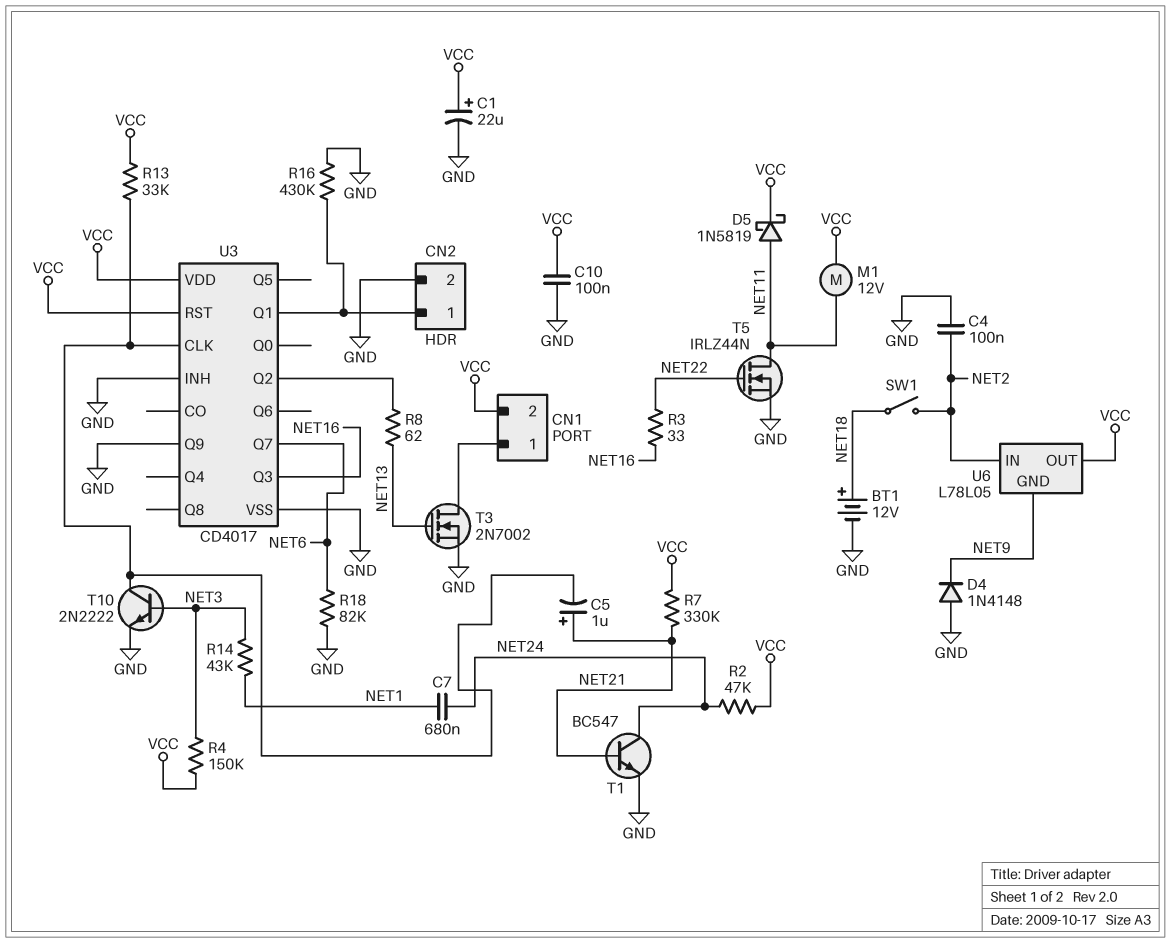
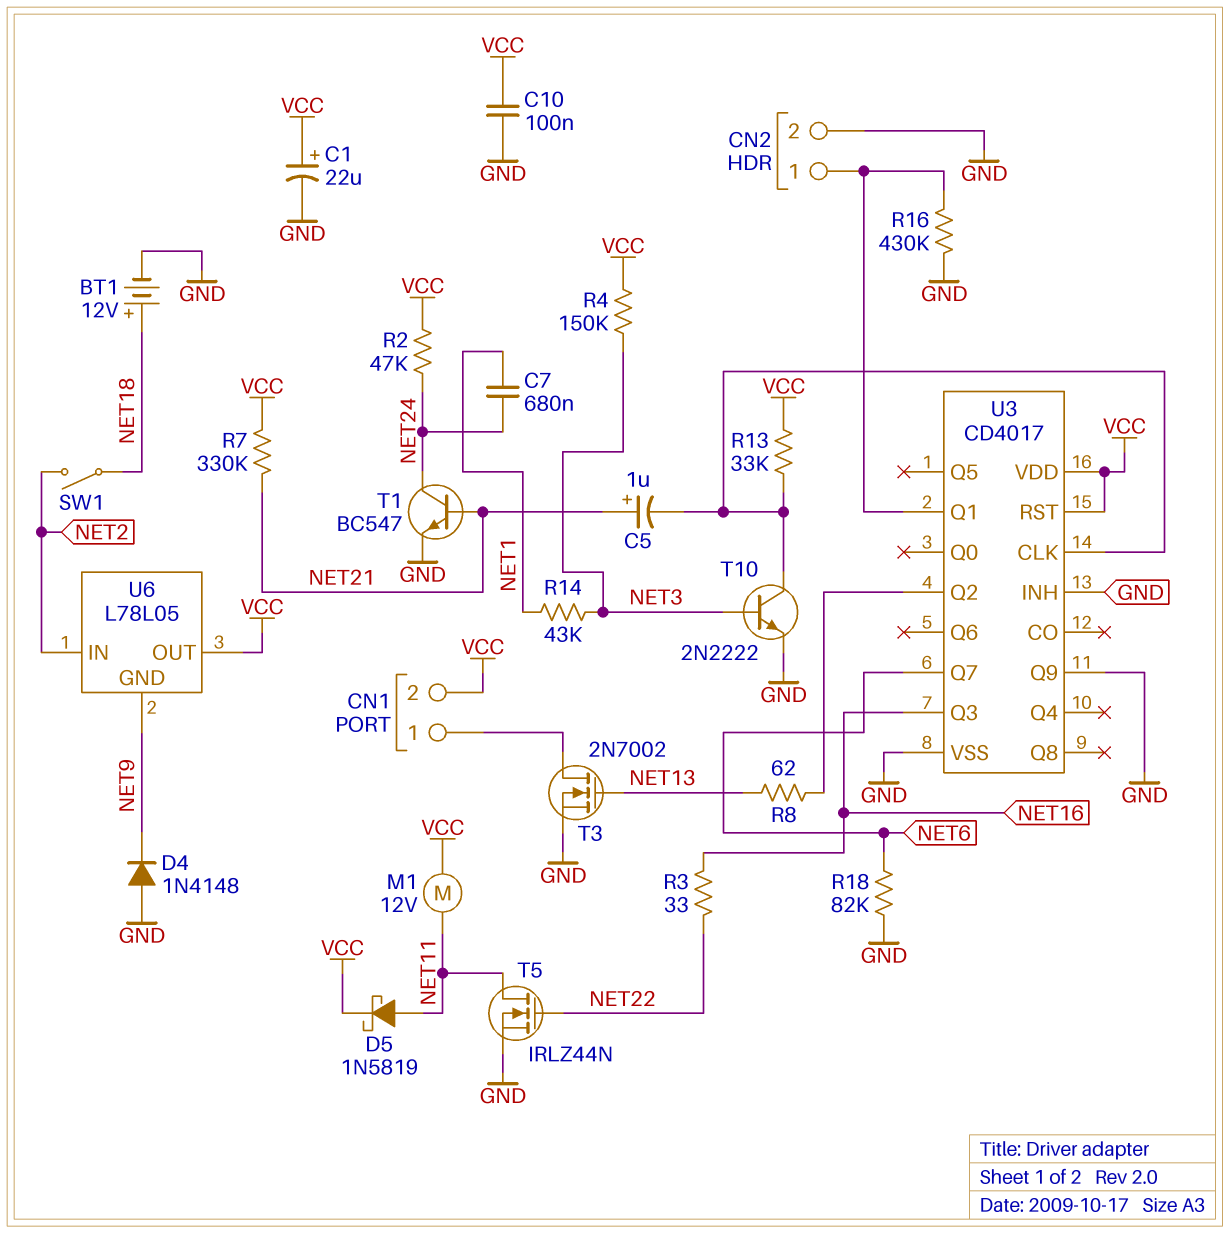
C4: 100nF (GND, NET2) -> none

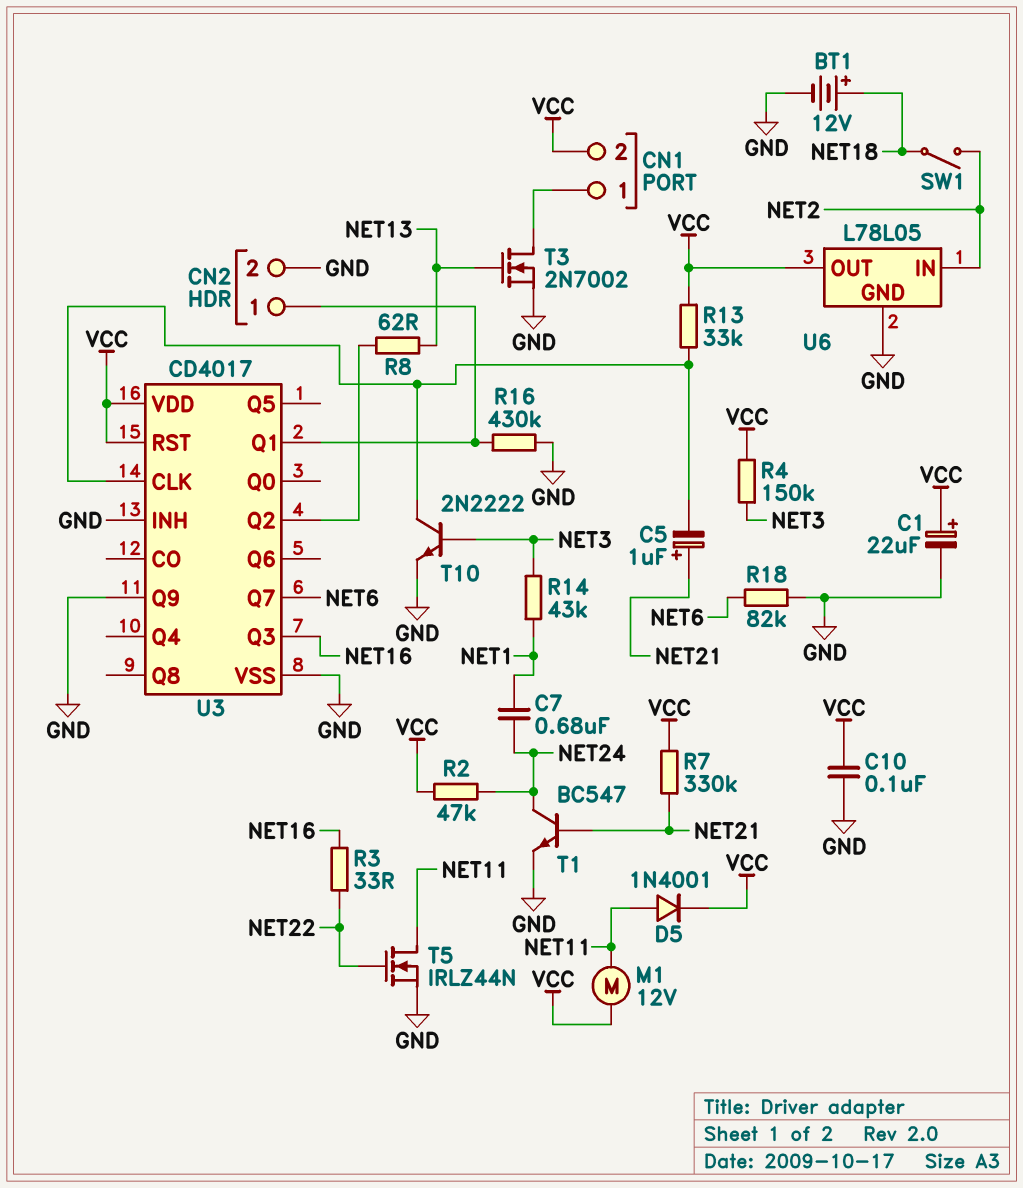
D4: diode 1N4148 (A GND, K NET9) -> none
D5: schottky 1N5819 (A NET11, K VCC) -> diode 1N4001 (A NET11, K VCC)
U6 pin GND: NET9 -> GND

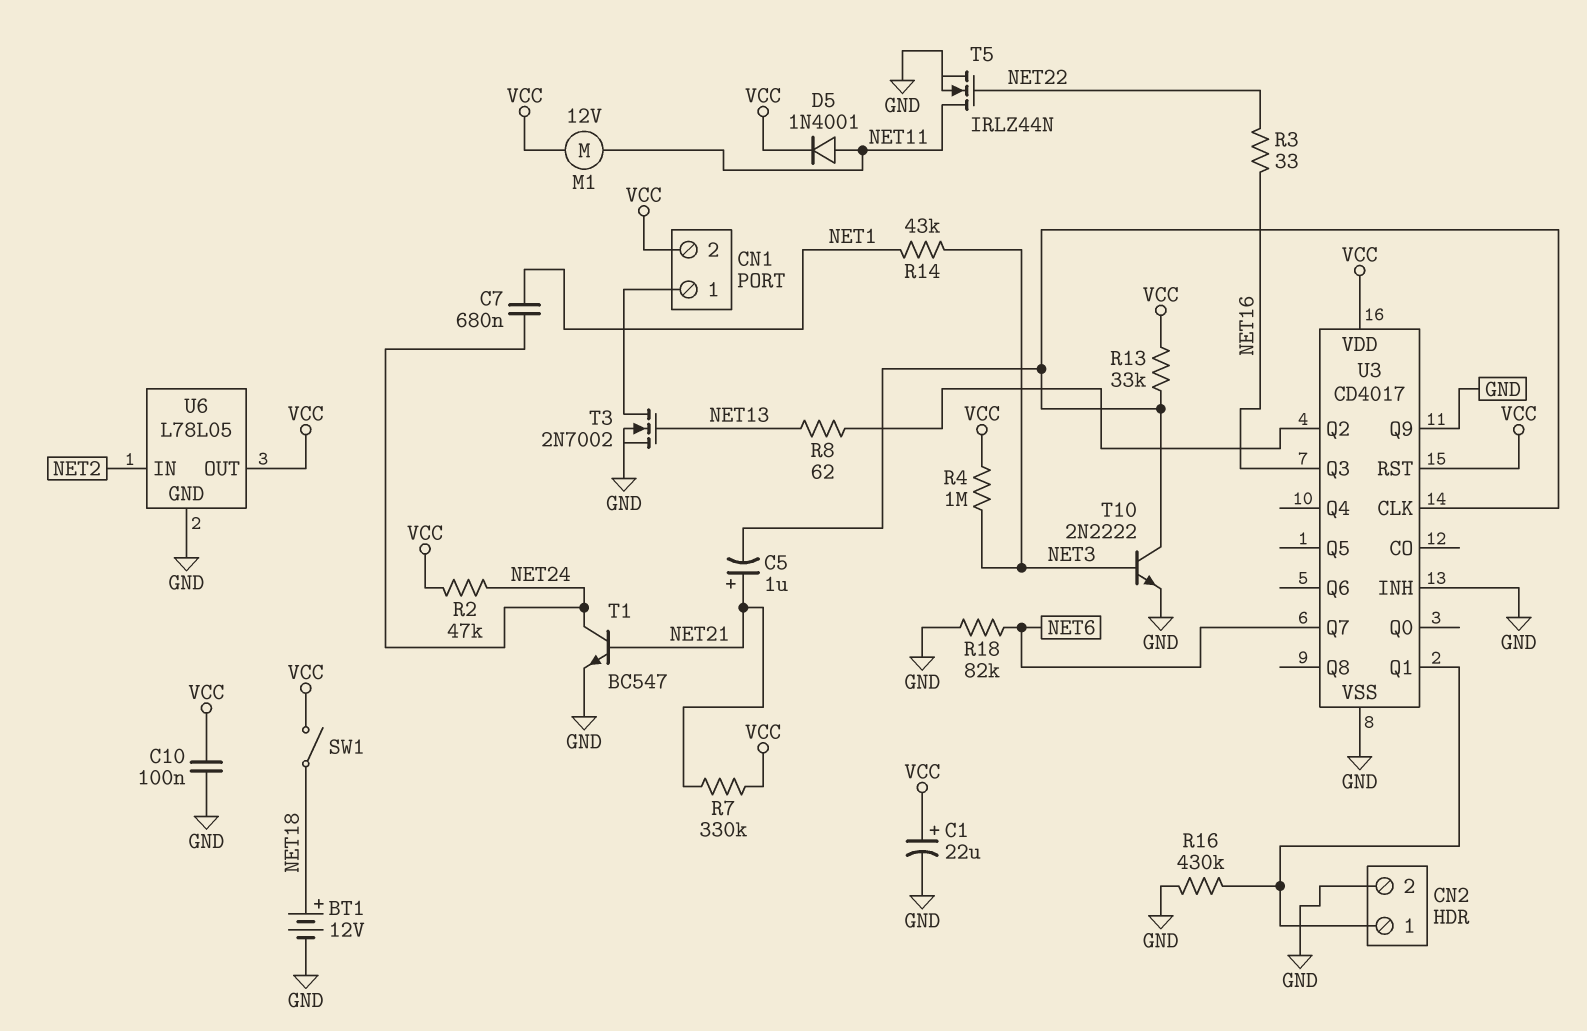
R4: 150k (NET3, VCC) -> 1M (NET3, VCC)
SW1: switch (NET2, NET18) -> switch (NET18, VCC)

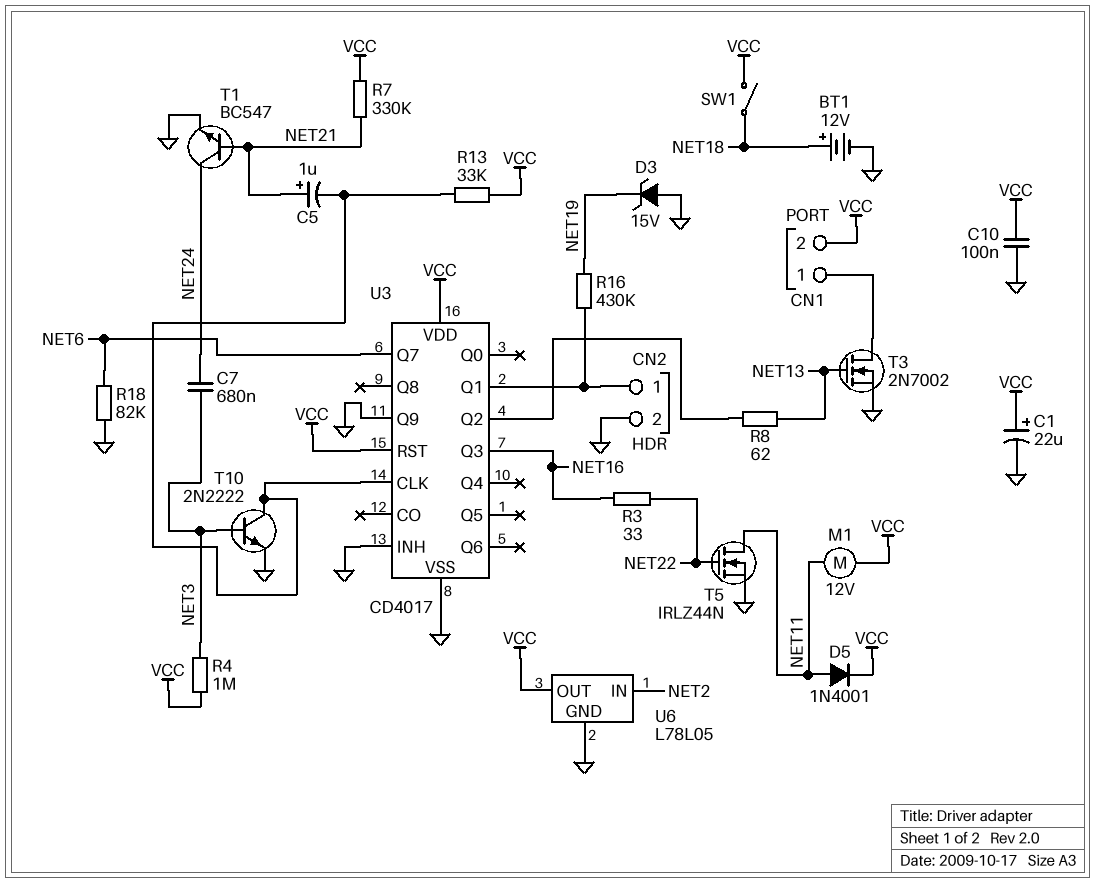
C7: 680nF (NET1, NET24) -> 680nF (NET3, NET24)
D3: none -> zener 15V (A GND, K NET19)
R2: 47k (NET24, VCC) -> none
R14: 43k (NET1, NET3) -> none
R16: 430k (CN2/1, GND) -> 430k (CN2/1, NET19)

